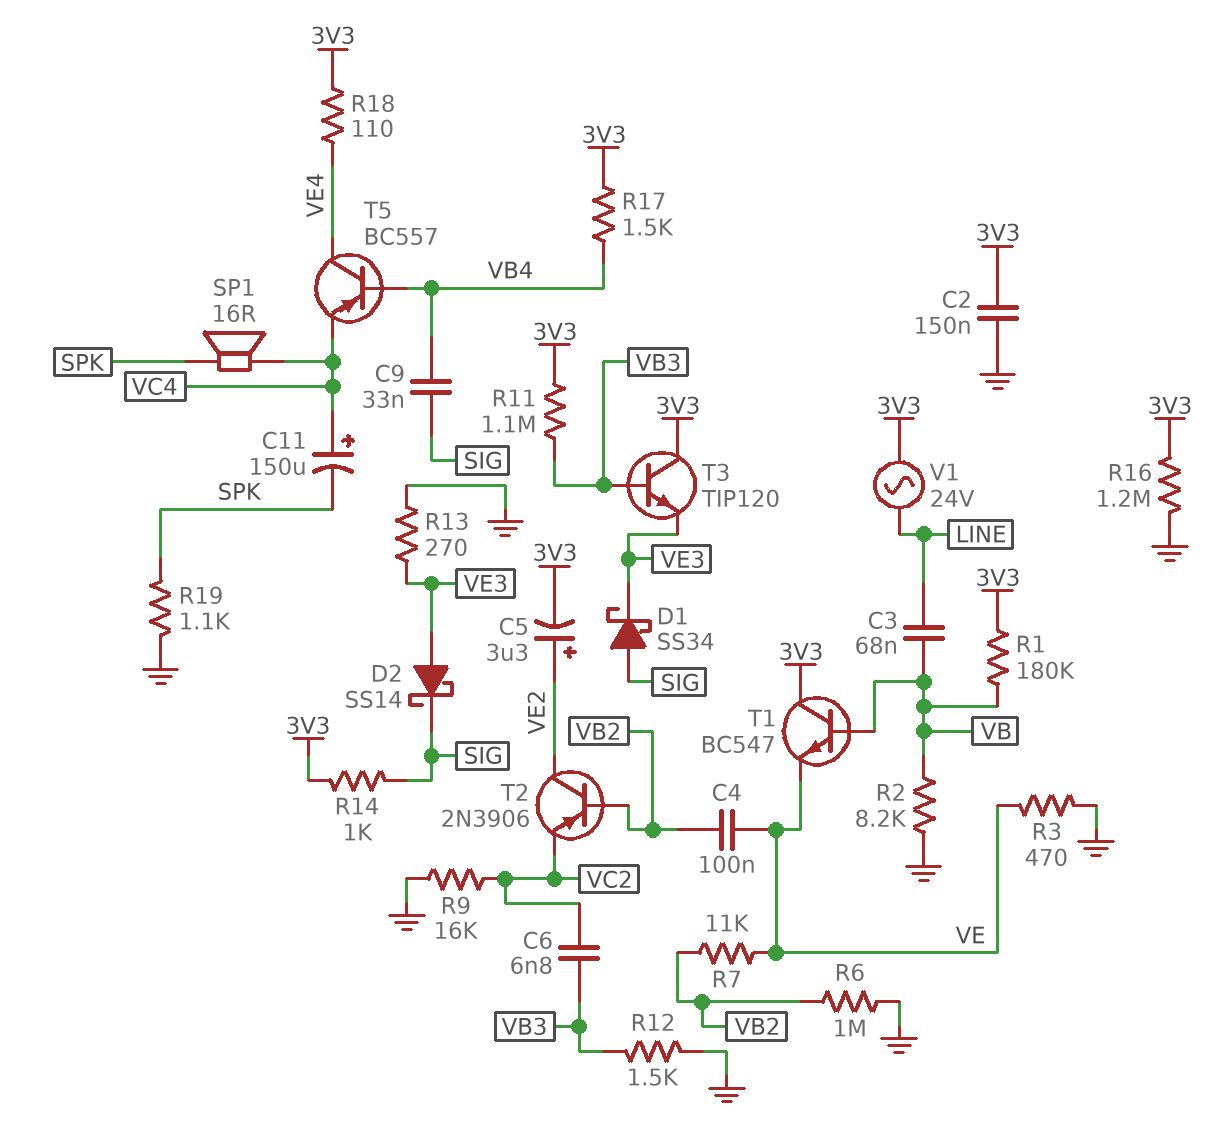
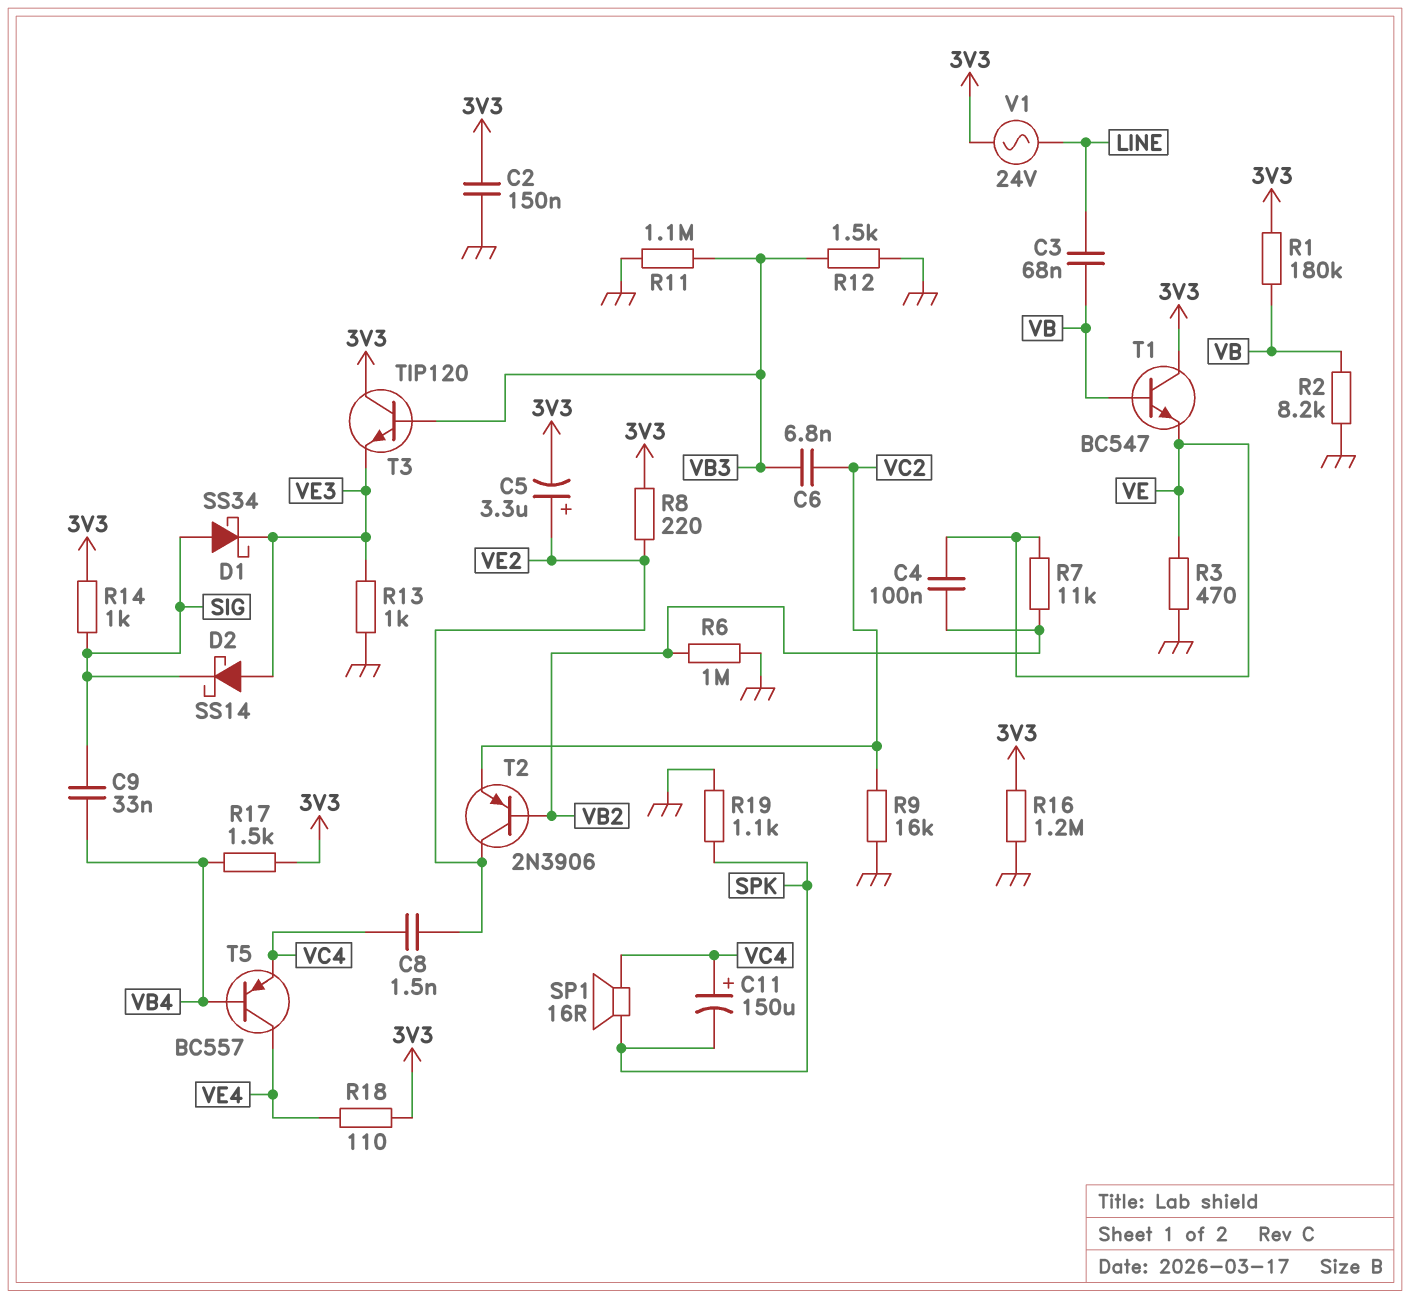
C8: none -> 1.5nF (VC4, VE2)
R8: none -> 220 (3V3, VE2)
R11: 1.1M (3V3, VB3) -> 1.1M (GND, VB3)
R13: 270 (GND, VE3) -> 1k (GND, VE3)

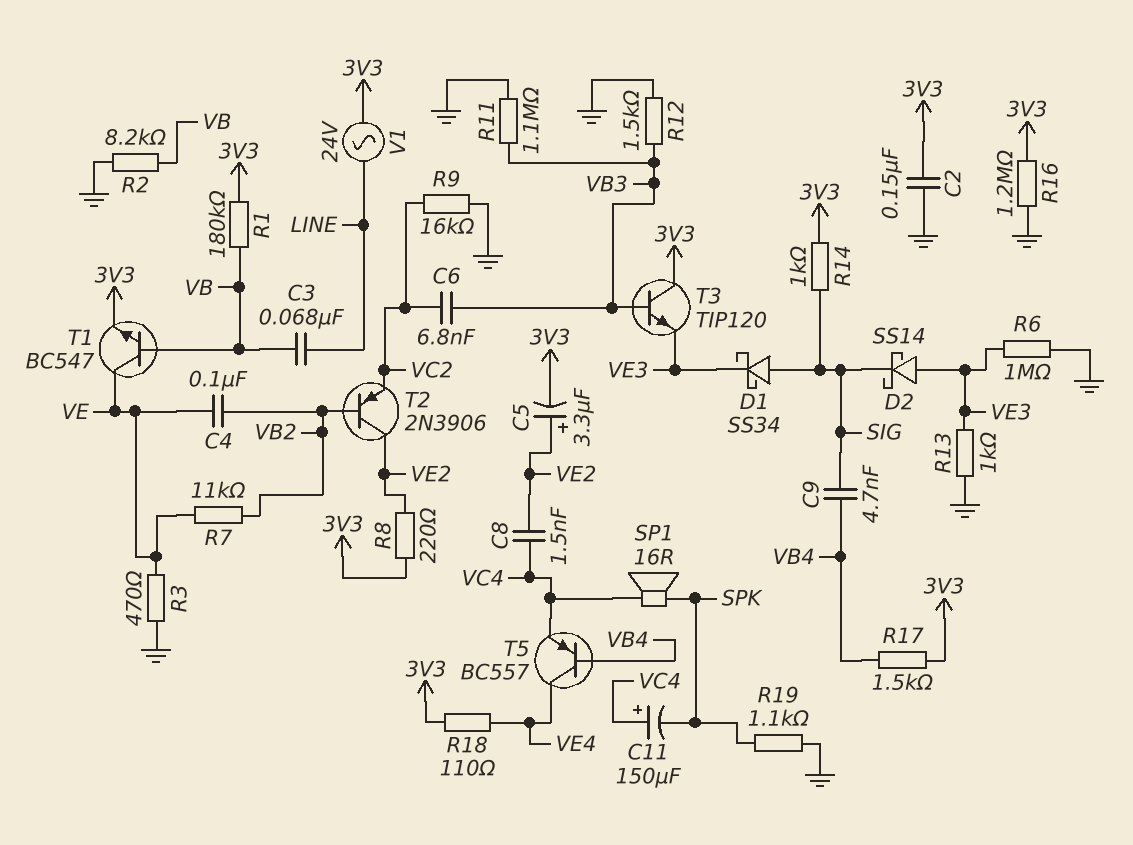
C9: 33nF (SIG, VB4) -> 4.7nF (SIG, VB4)
R6: 1M (GND, VB2) -> 1M (GND, VE3)
T1: NPN BC547 (B VB, C 3V3, E VE) -> NPN BC547 (B VB, C VE, E 3V3)

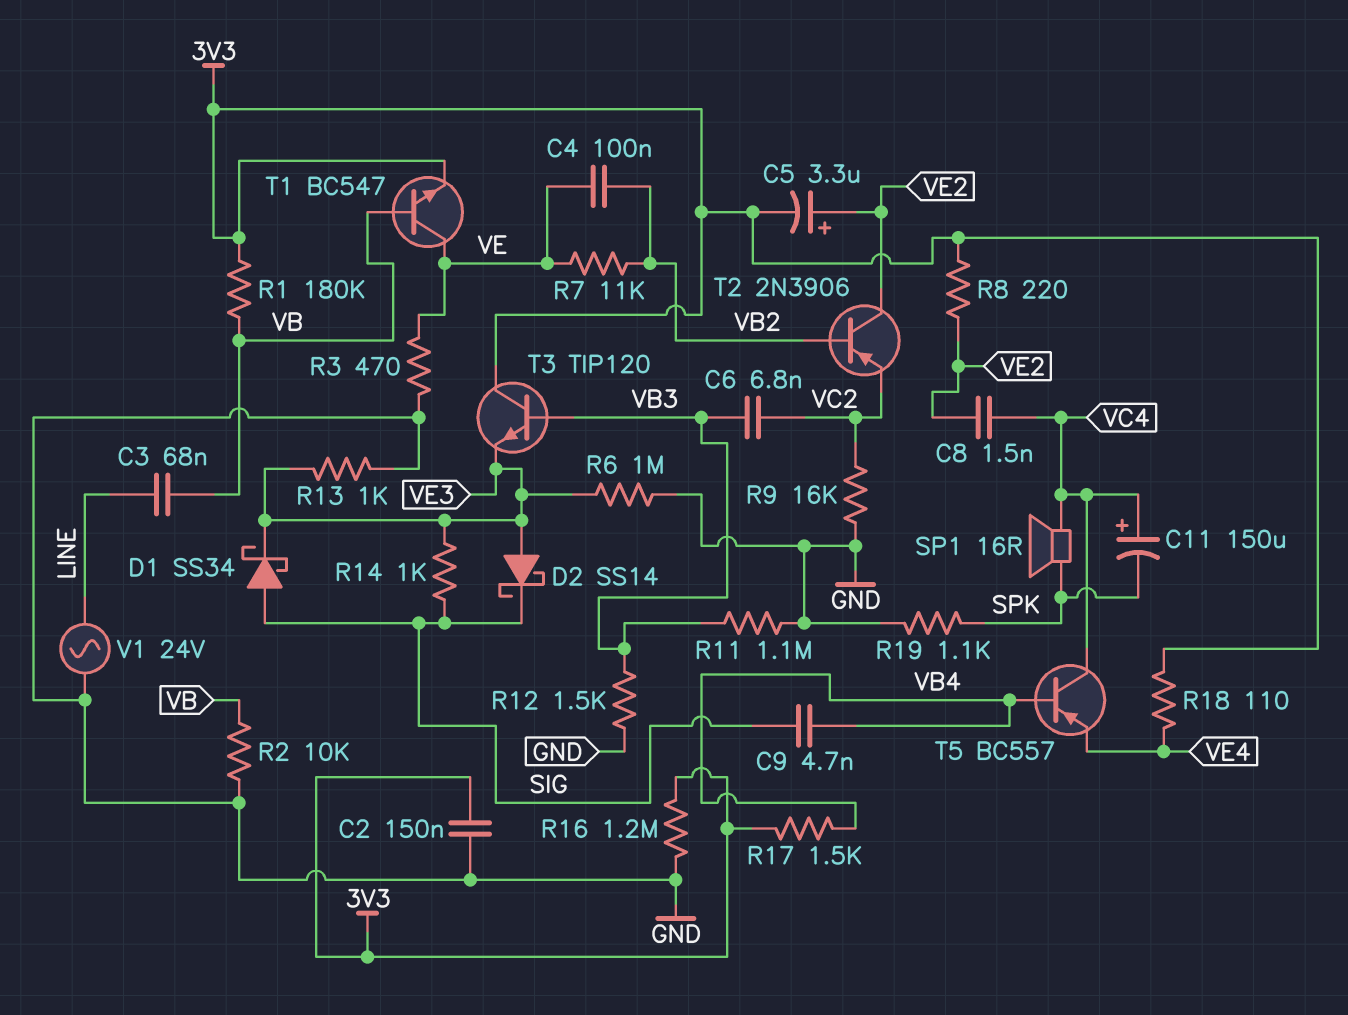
R2: 8.2k (GND, VB) -> 10k (GND, VB)
R14: 1k (3V3, SIG) -> 1k (SIG, VE3)
T5: PNP BC557 (B VB4, C VE4, E VC4) -> PNP BC557 (B VB4, C VC4, E VE4)
V1: AC 24V (3V3, LINE) -> AC 24V (GND, LINE)

